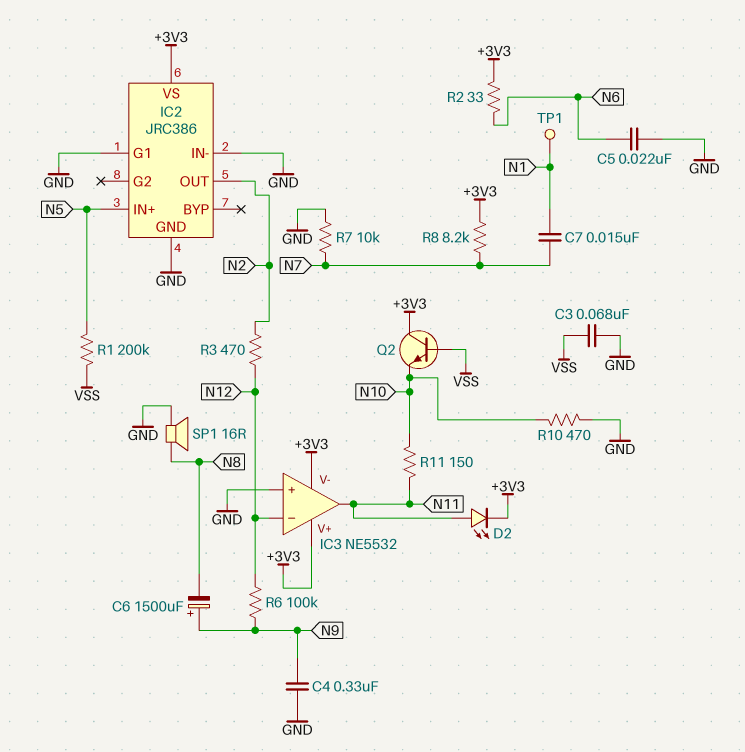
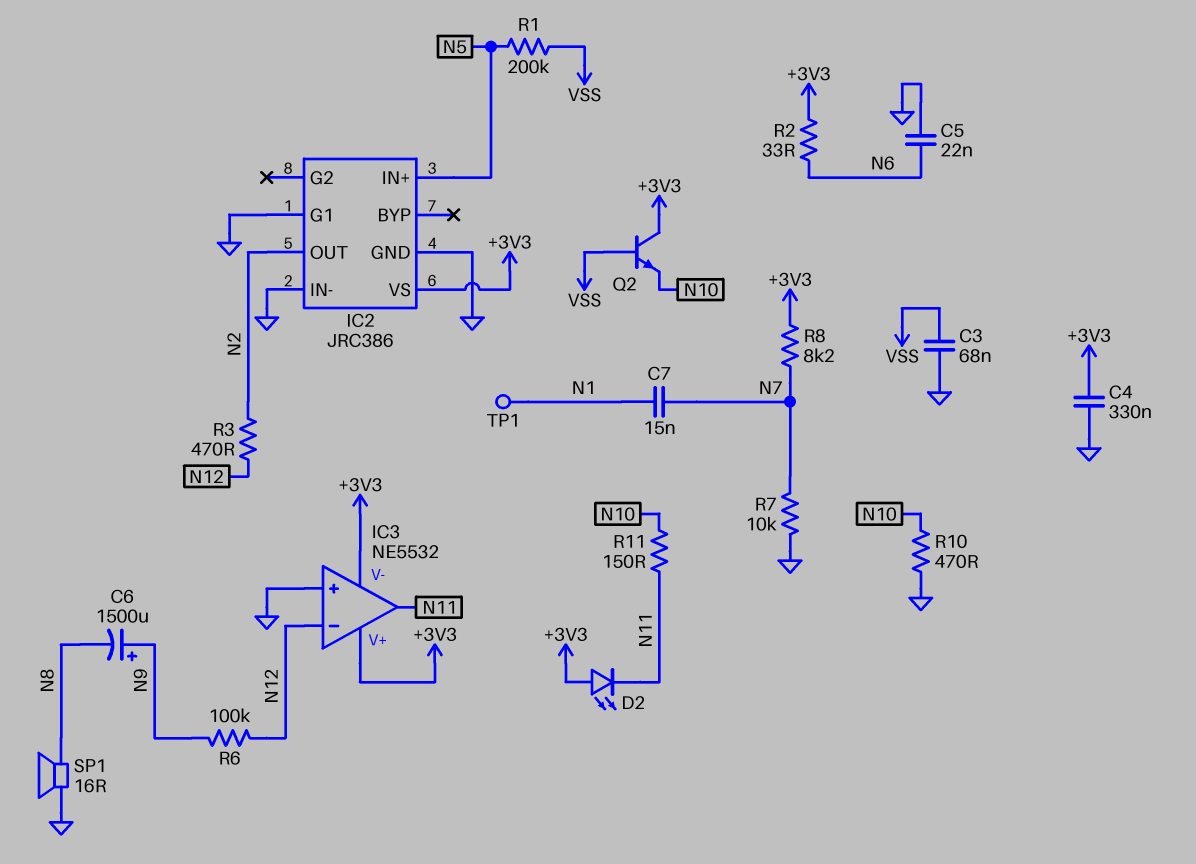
C4: 330nF (GND, N9) -> 330nF (+3V3, GND)
D2: LED (A N11, K +3V3) -> LED (A +3V3, K N11)

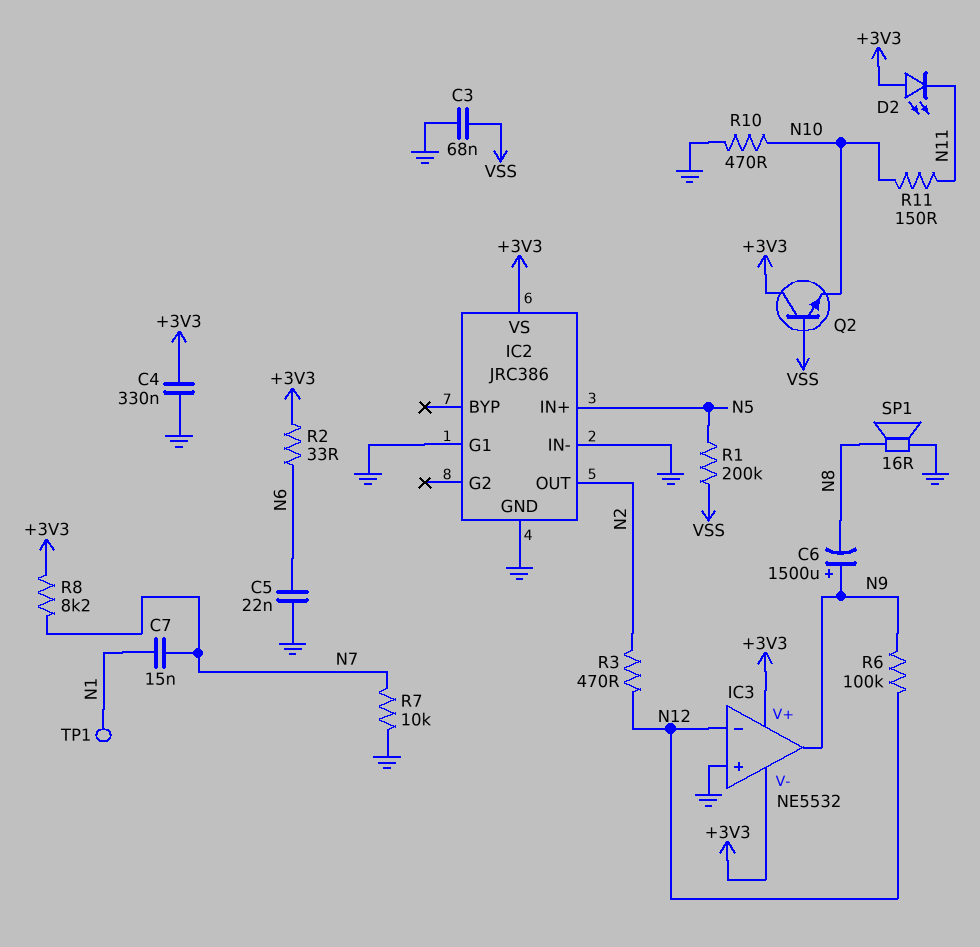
IC3 pin out: N11 -> N9

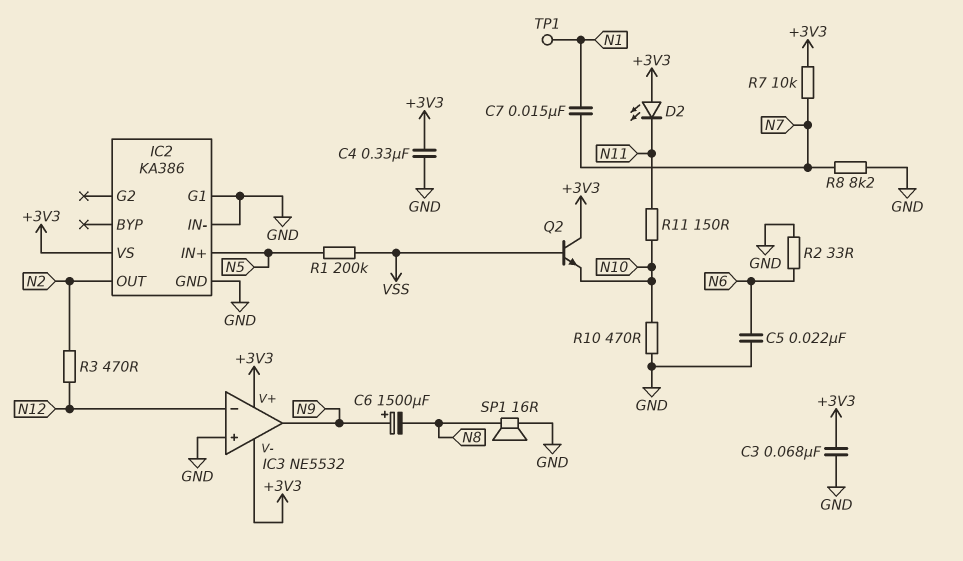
C3: 68nF (GND, VSS) -> 68nF (+3V3, GND)
IC2: JRC386 -> KA386
R2: 33 (+3V3, N6) -> 33 (GND, N6)
R6: 100k (N9, N12) -> none
R7: 10k (GND, N7) -> 10k (+3V3, N7)
R8: 8.2k (+3V3, N7) -> 8.2k (GND, N7)

